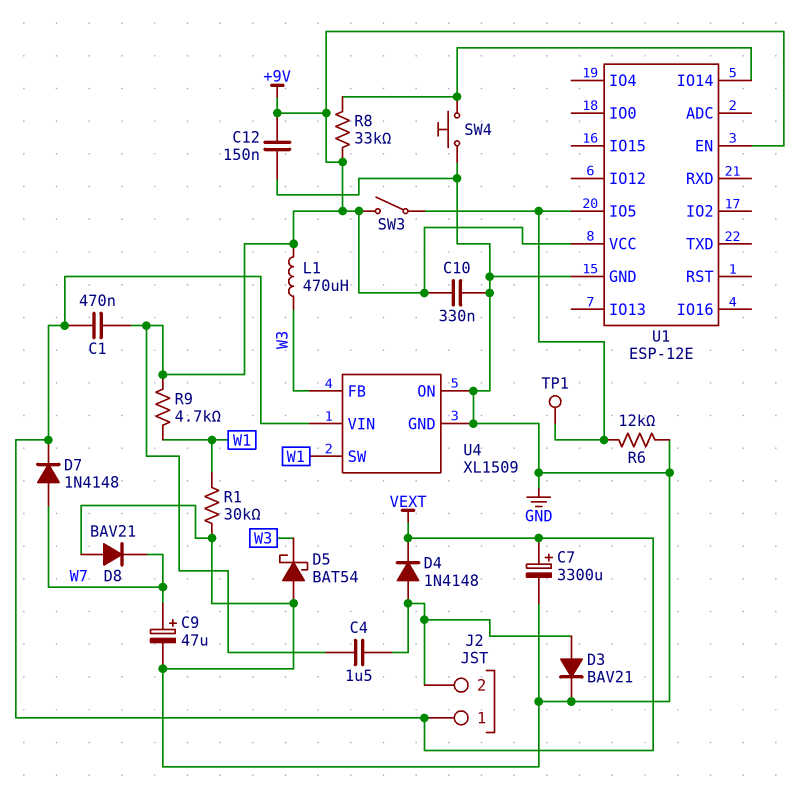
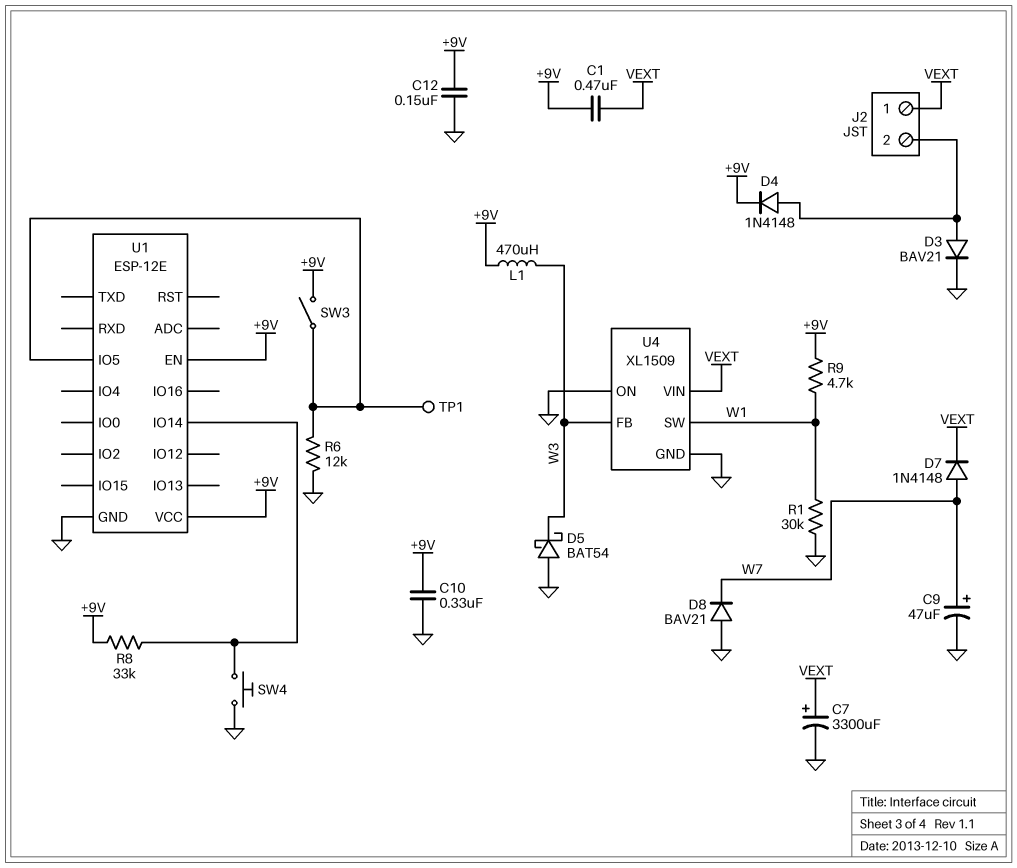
C4: 1.5uF (+9V, J2/2) -> none
D4: diode 1N4148 (A J2/2, K VEXT) -> diode 1N4148 (A J2/2, K +9V)

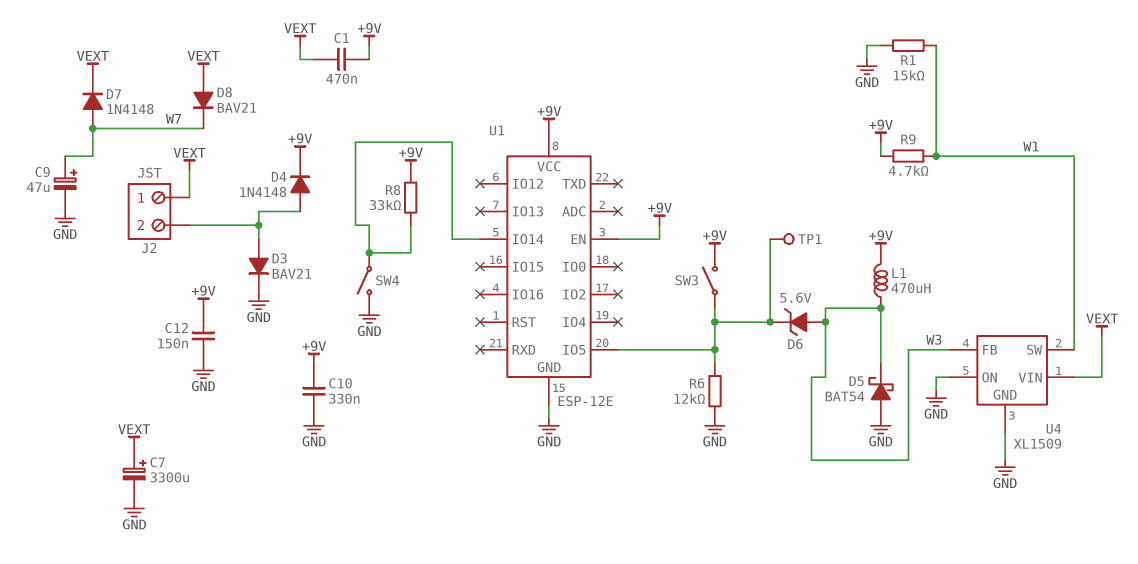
D6: none -> zener 5.6V (A W3, K U1/IO5)
D8: diode BAV21 (A GND, K W7) -> diode BAV21 (A VEXT, K W7)
R1: 30k (GND, W1) -> 15k (GND, W1)
SW4: button (GND, U1/IO14) -> switch (GND, U1/IO14)

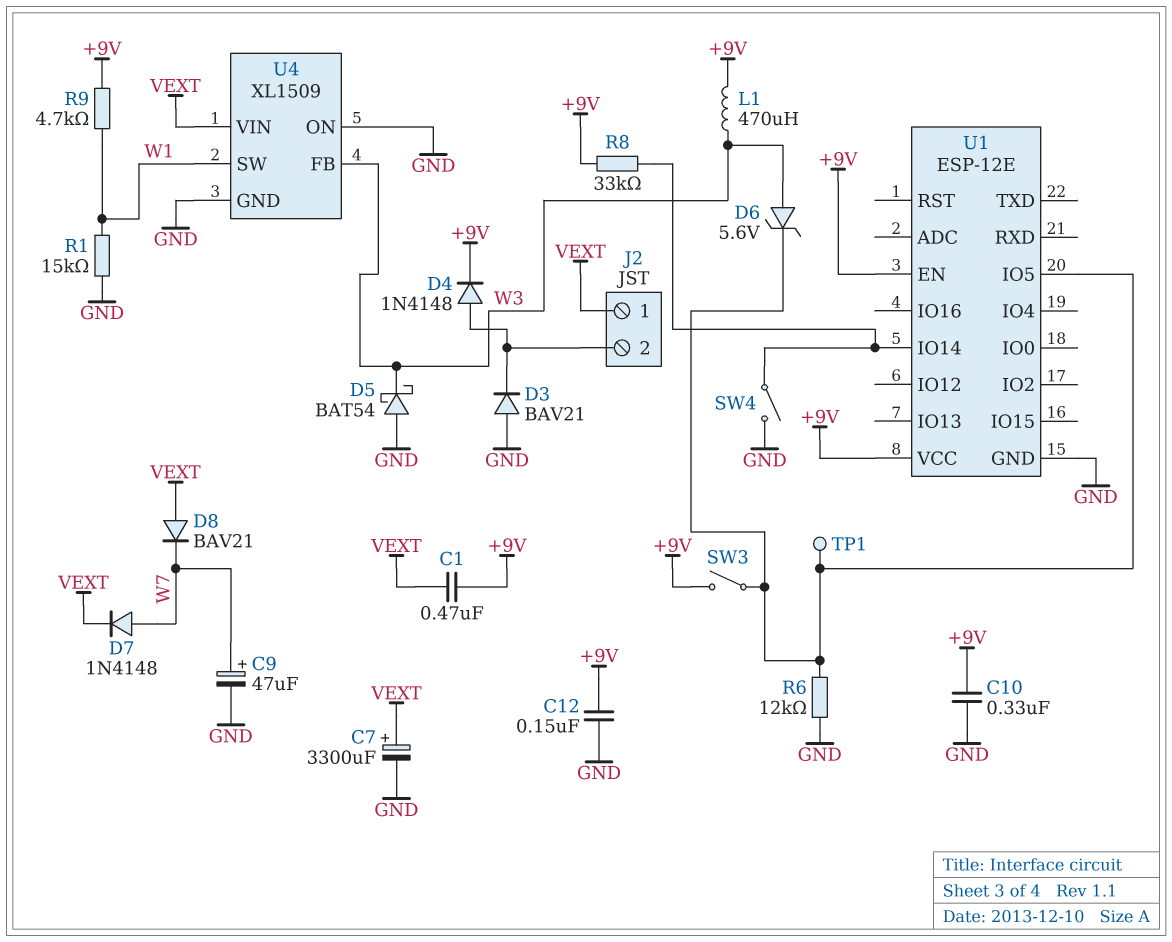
D3: diode BAV21 (A J2/2, K GND) -> diode BAV21 (A GND, K J2/2)

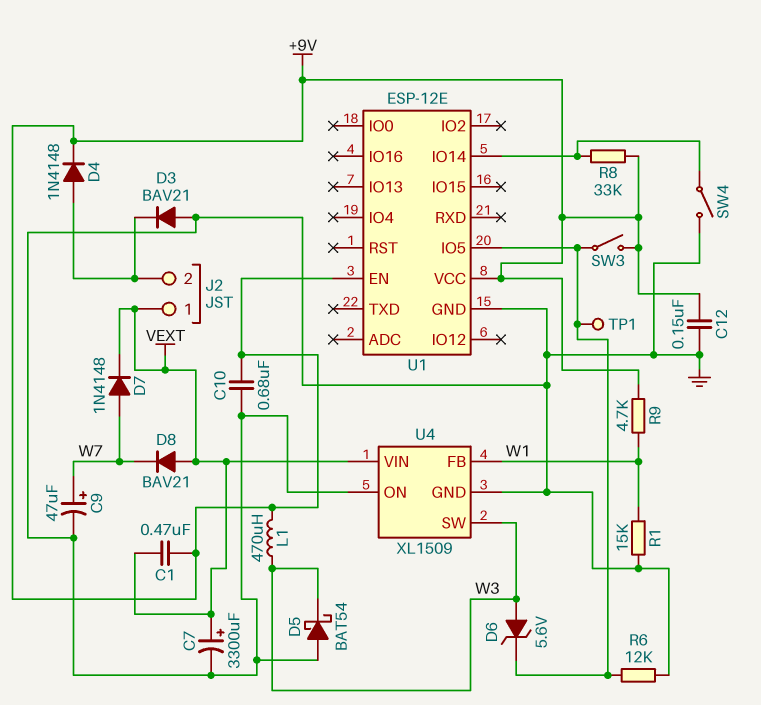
C10: 330nF (+9V, GND) -> 680nF (+9V, GND)
U4 pin FB: W3 -> W1
U4 pin SW: W1 -> W3

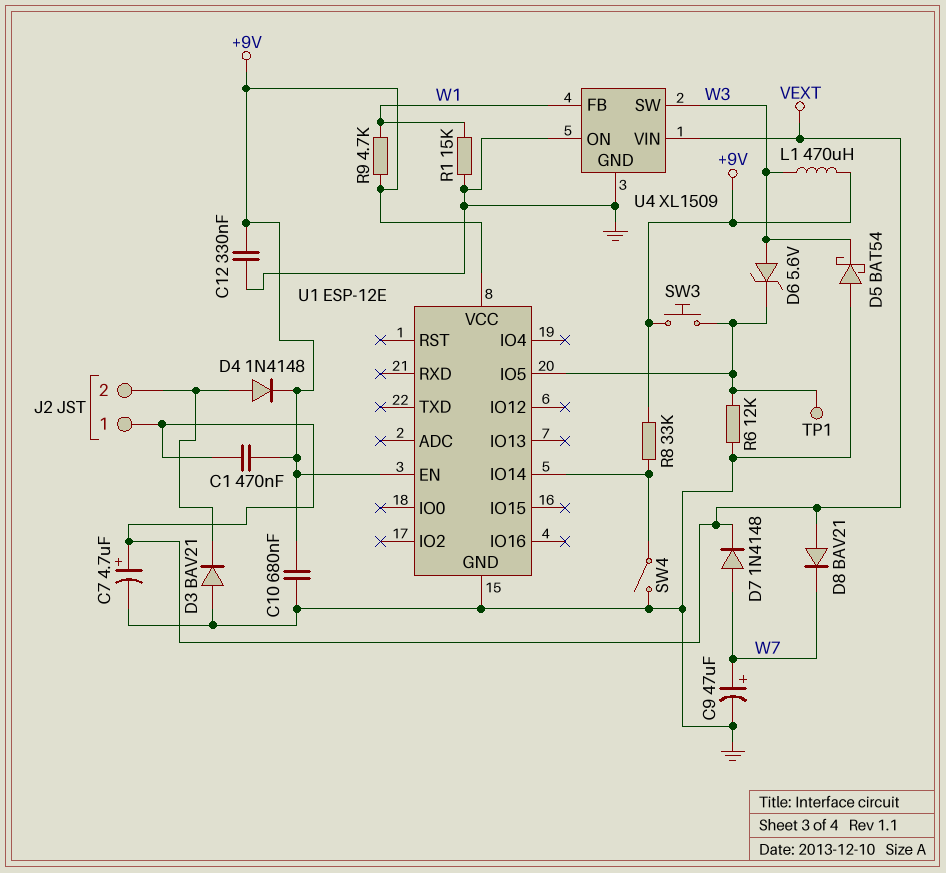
C7: 3300uF (plus VEXT, minus GND) -> 4.7uF (plus VEXT, minus GND)
C12: 150nF (+9V, GND) -> 330nF (+9V, GND)
SW3: switch (+9V, U1/IO5) -> button (+9V, U1/IO5)

